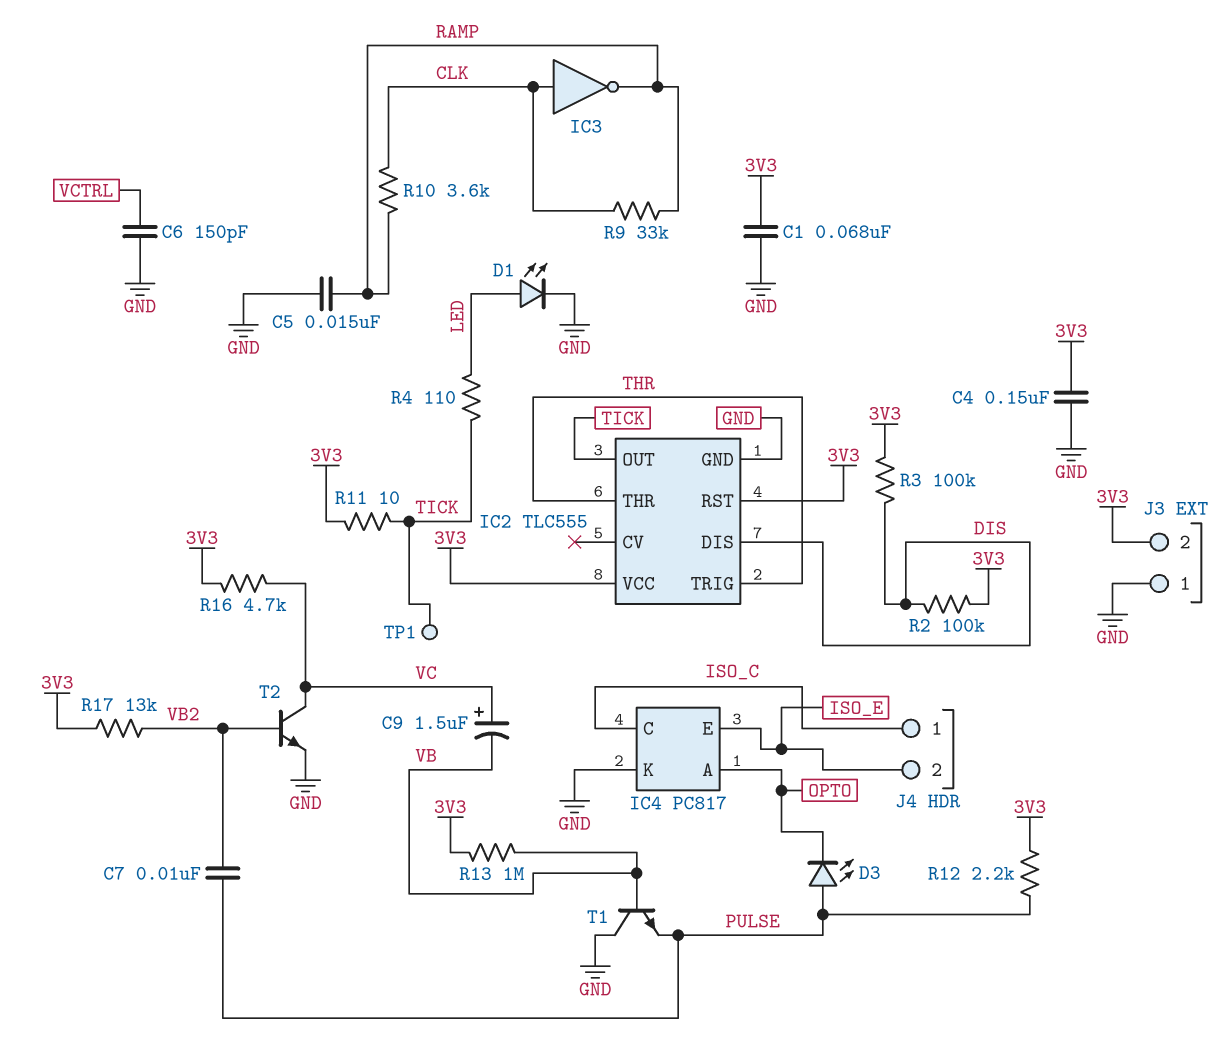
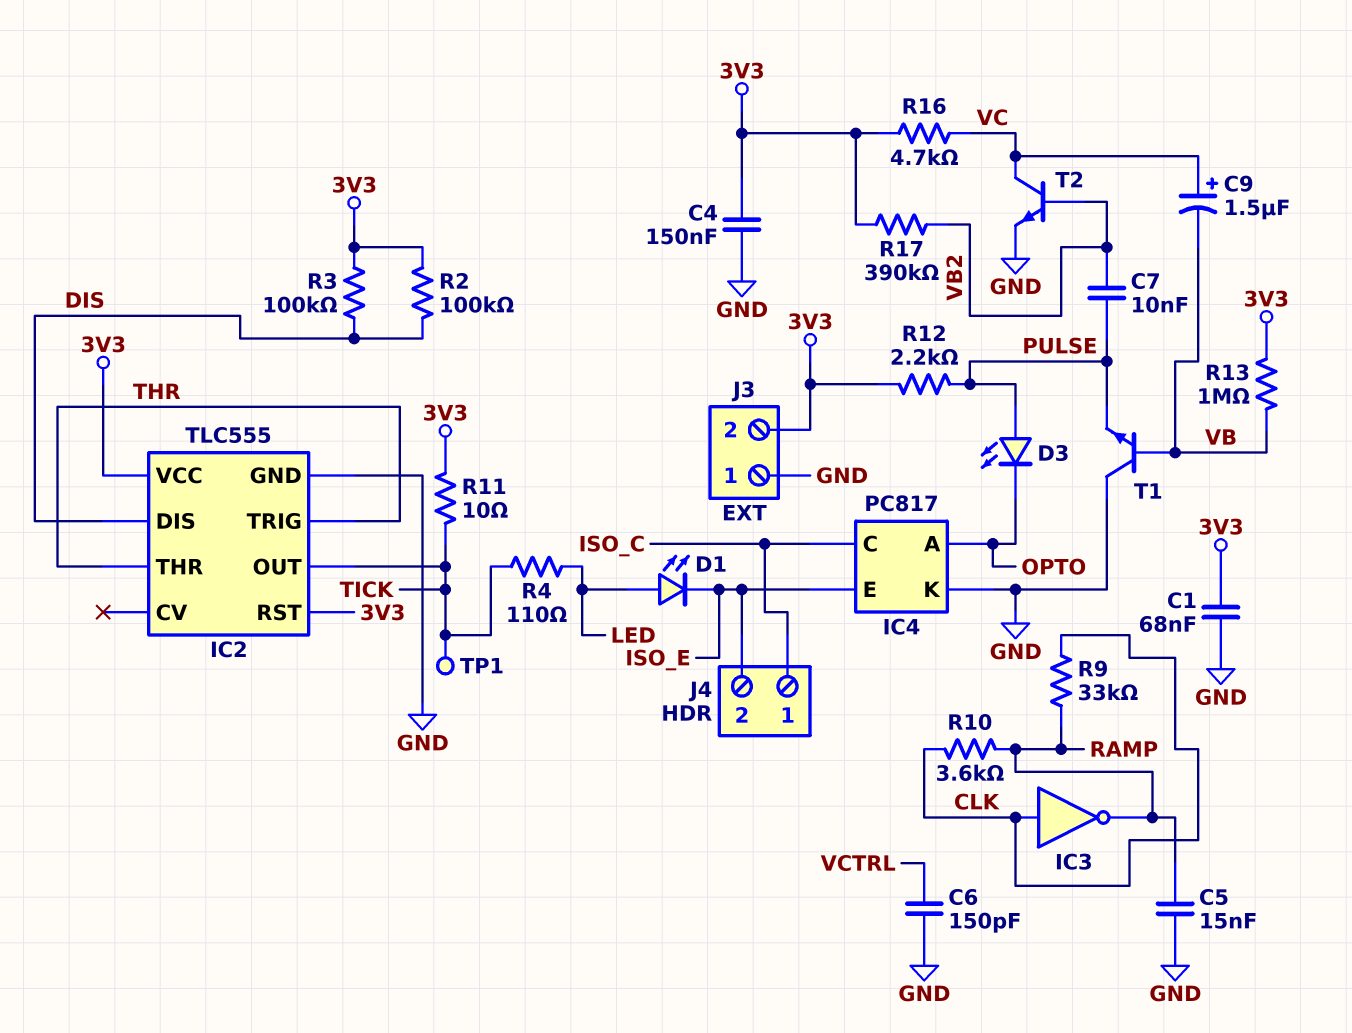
D1: LED (A LED, K GND) -> LED (A LED, K ISO_E)
R17: 13k (3V3, VB2) -> 390k (3V3, VB2)

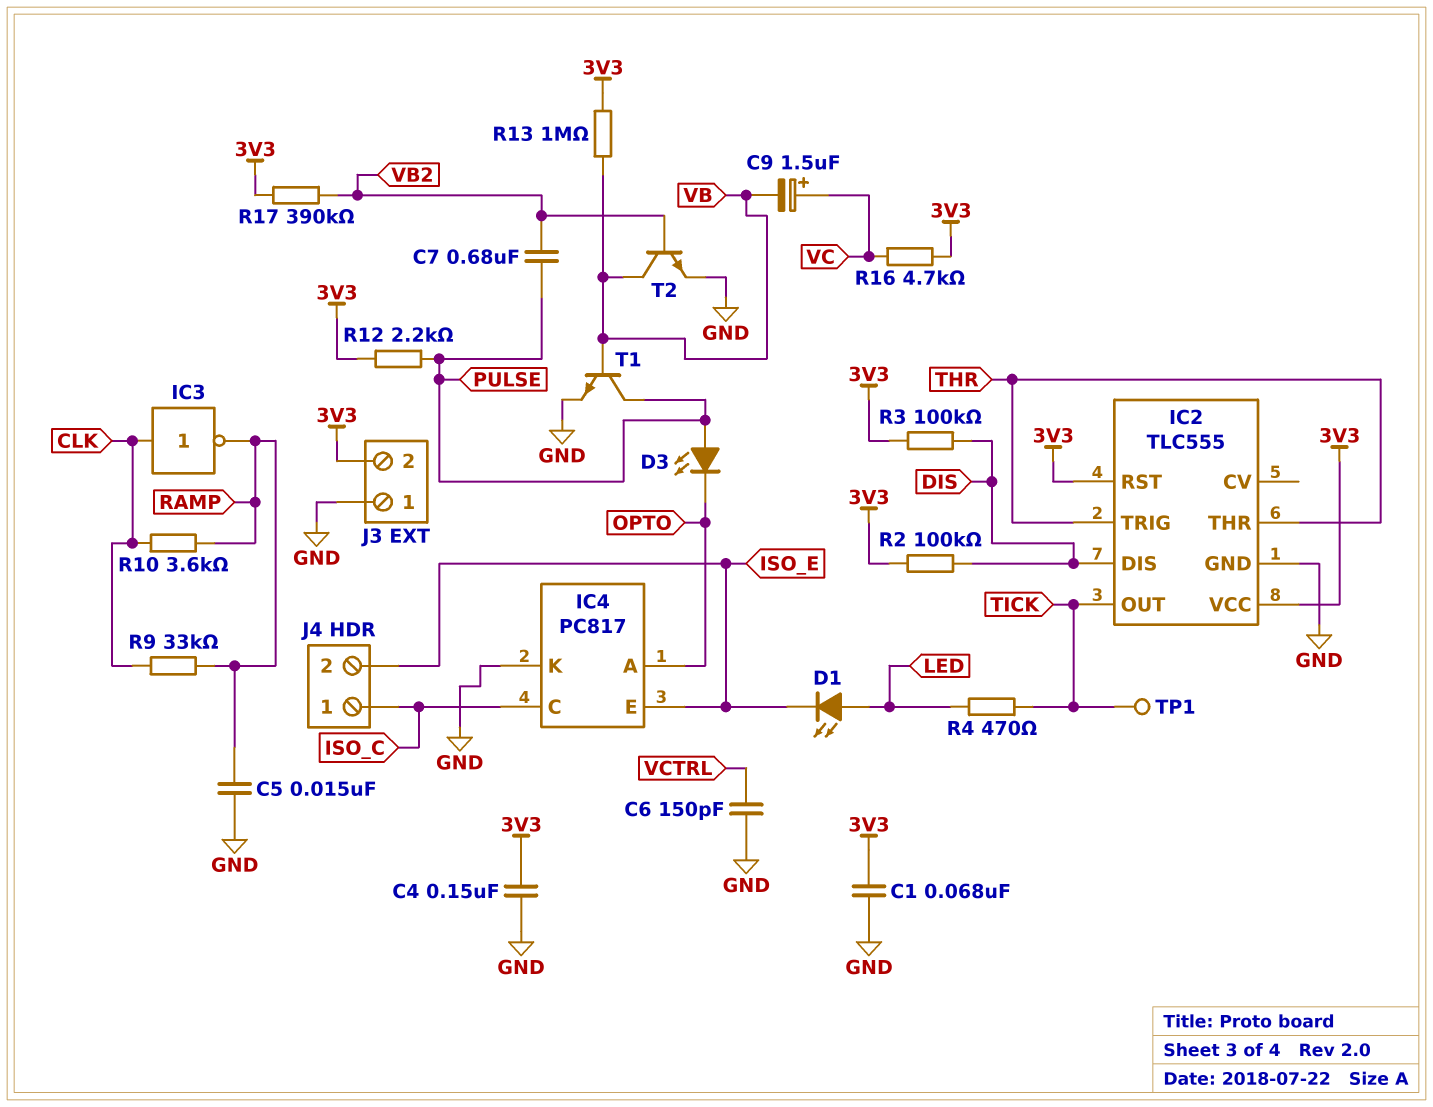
C7: 10nF (PULSE, VB2) -> 680nF (PULSE, VB2)
R4: 110 (LED, TICK) -> 470 (LED, TICK)
R11: 10 (3V3, TICK) -> none
T1: NPN (B VB, C GND, E PULSE) -> NPN (B VB, C PULSE, E GND)
T2: NPN (B VB2, C VC, E GND) -> NPN (B VB2, C VB, E GND)

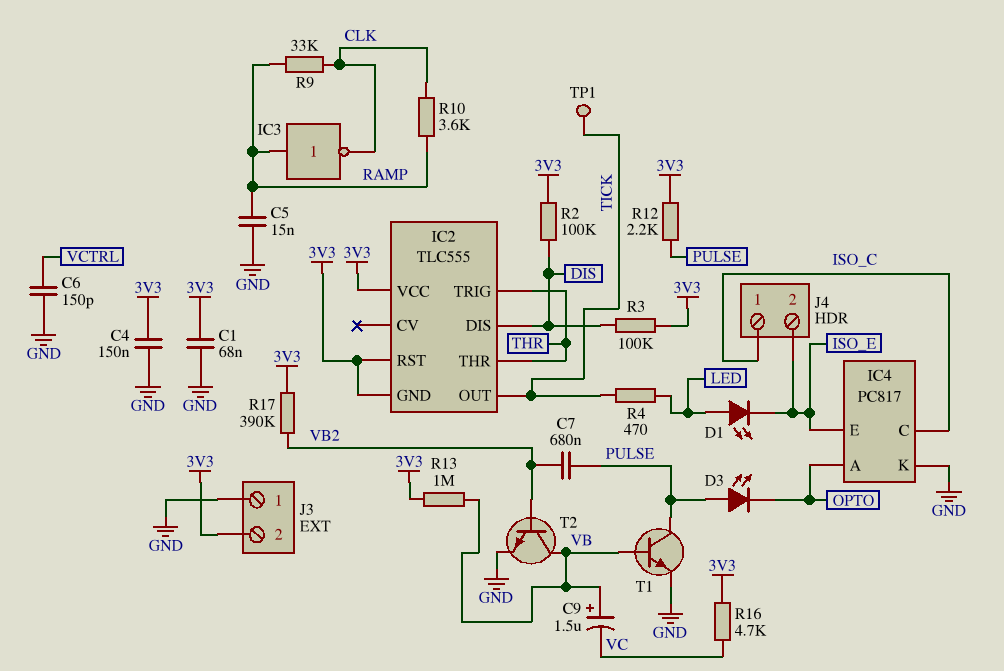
C9: 1.5uF (plus VC, minus VB) -> 1.5uF (plus VB, minus VC)
IC2 pin GND: GND -> 3V3
IC3: NOT (in CLK, out RAMP) -> NOT (in RAMP, out CLK)

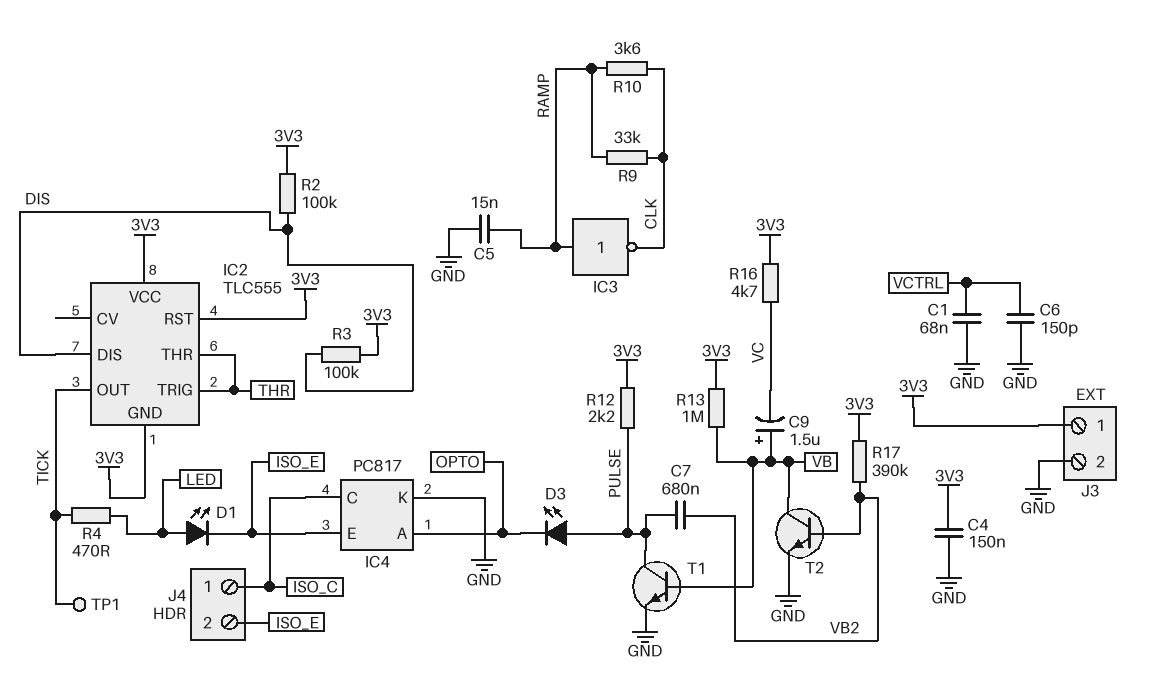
C1: 68nF (3V3, GND) -> 68nF (GND, VCTRL)
J3 pin 1: GND -> 3V3
J3 pin 2: 3V3 -> GND

